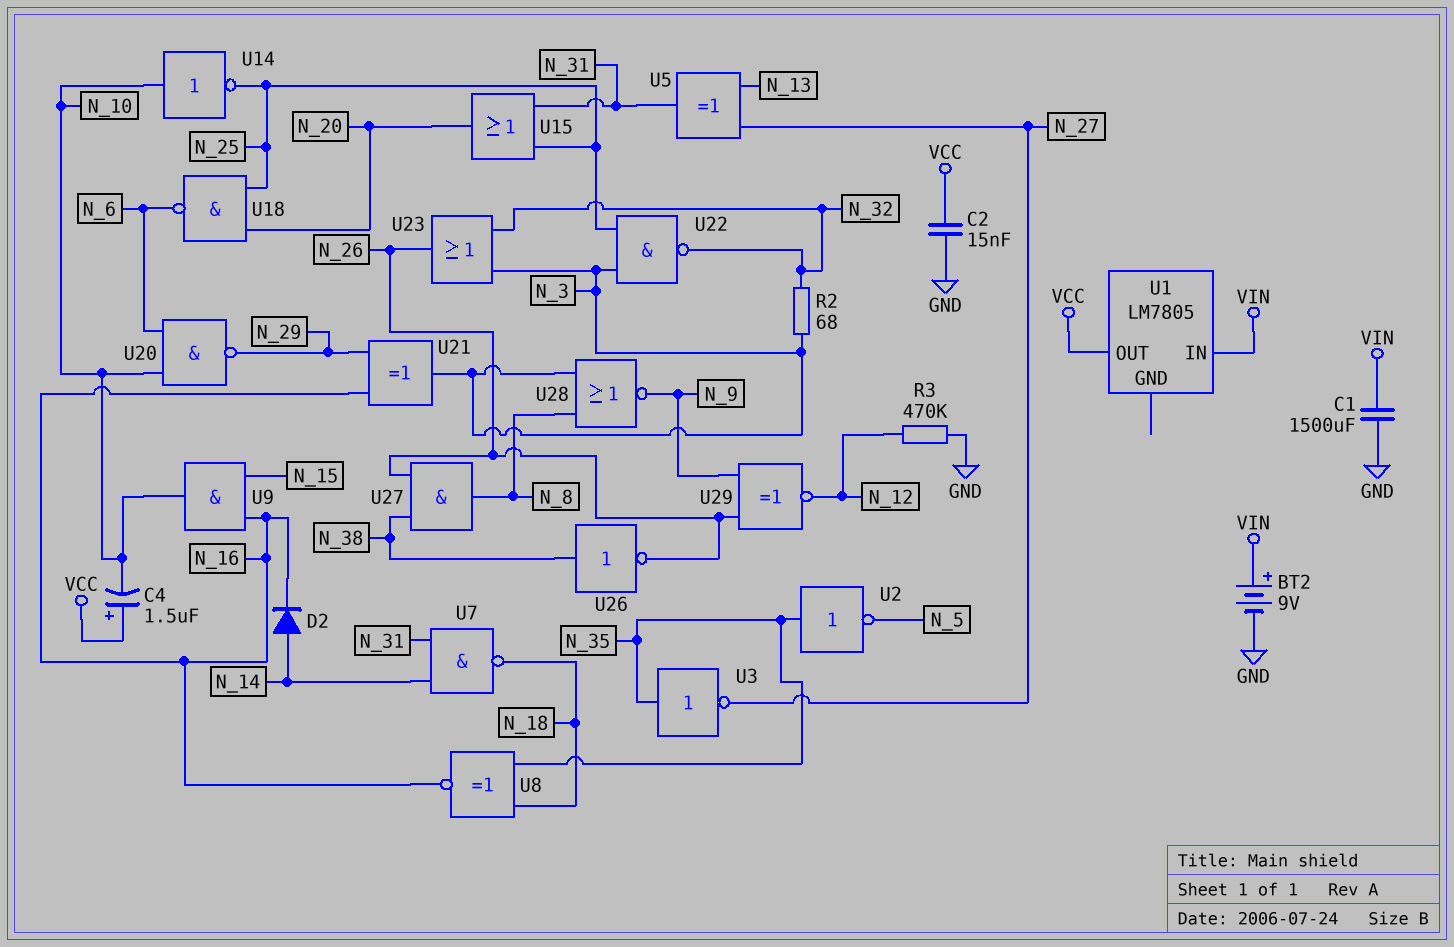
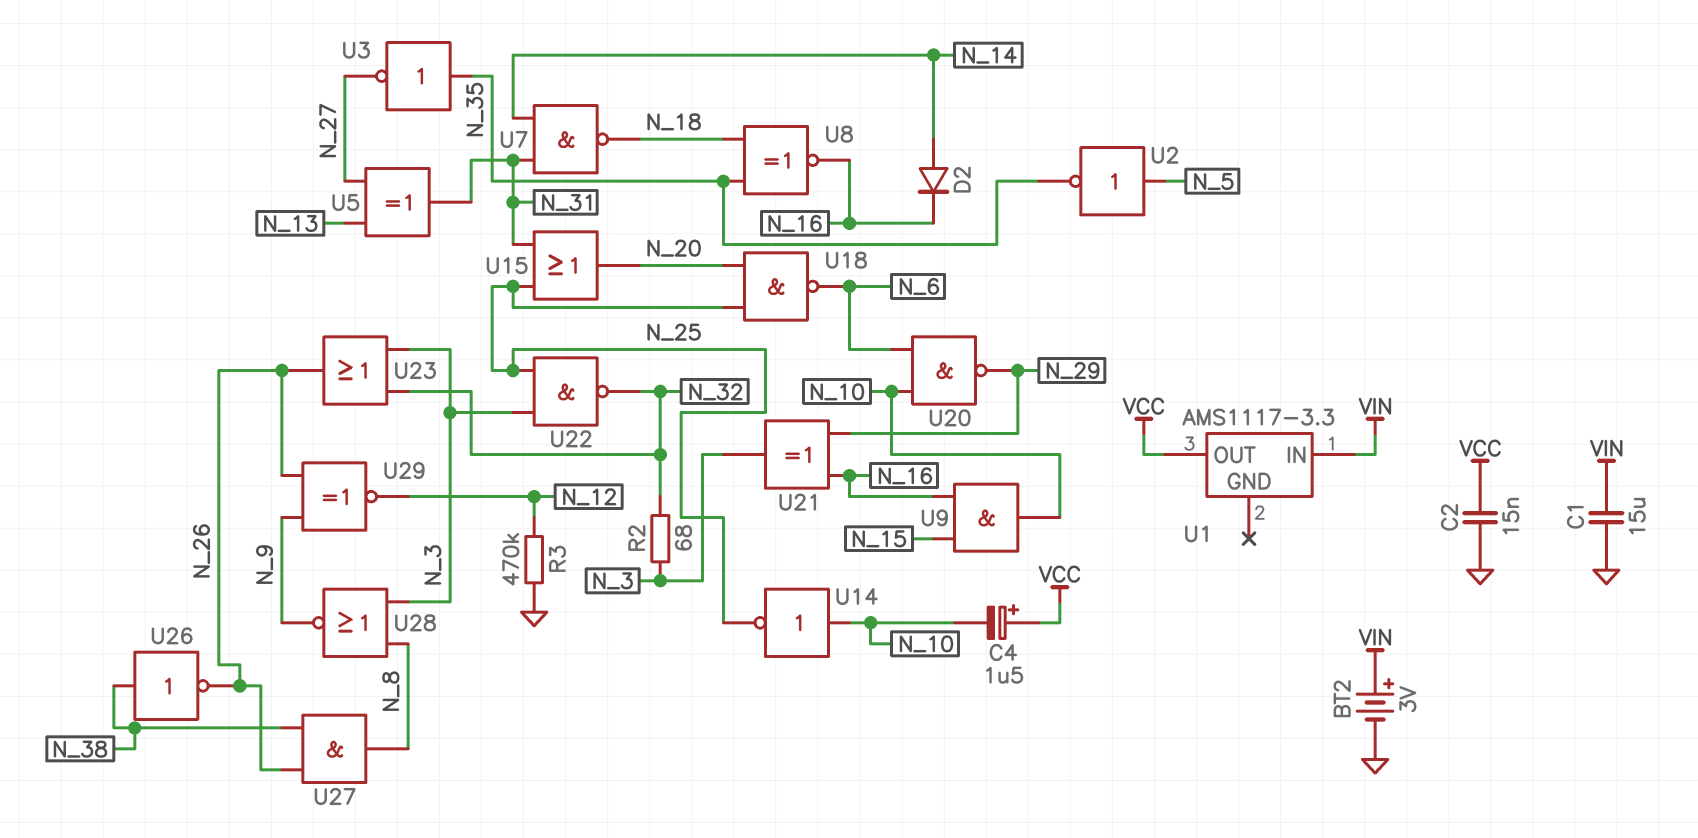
BT2: 9V (plus VIN, minus GND) -> 3V (plus VIN, minus GND)
C1: 1500uF (GND, VIN) -> 15uF (GND, VIN)
U1: LM7805 -> AMS1117-3.3
U2: NOT (in N_35, out N_5) -> NOT (in N_5, out N_35)

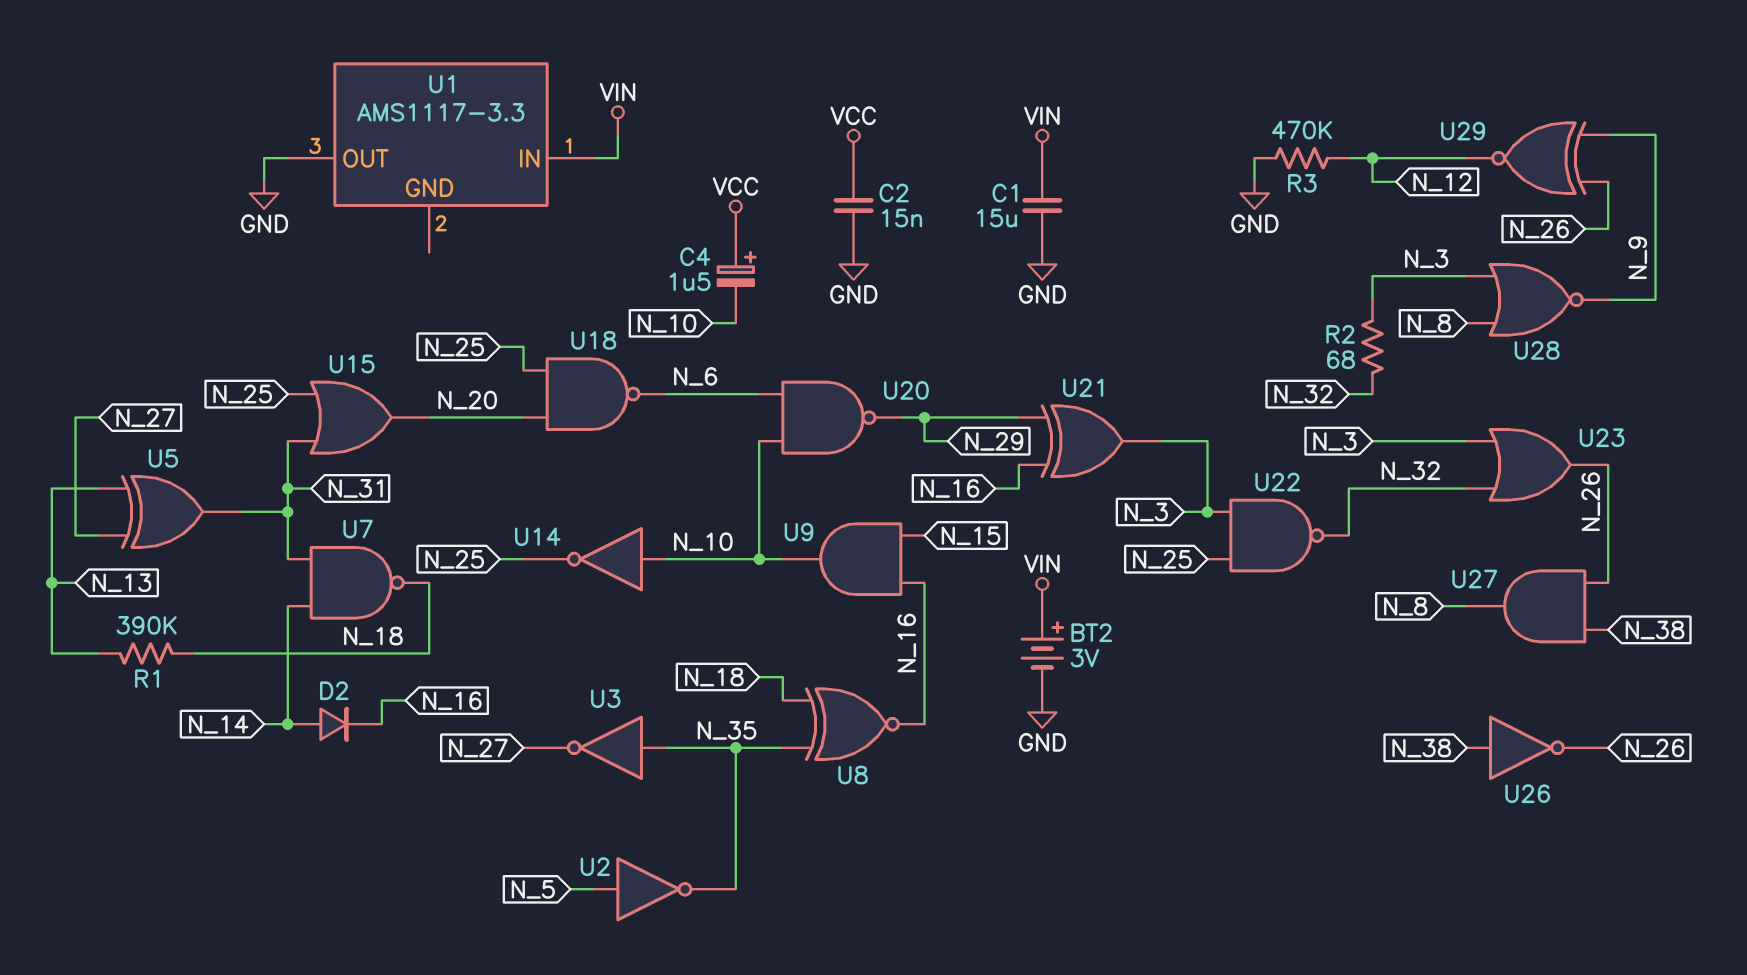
R1: none -> 390k (N_13, N_18)
U1 pin OUT: VCC -> GND

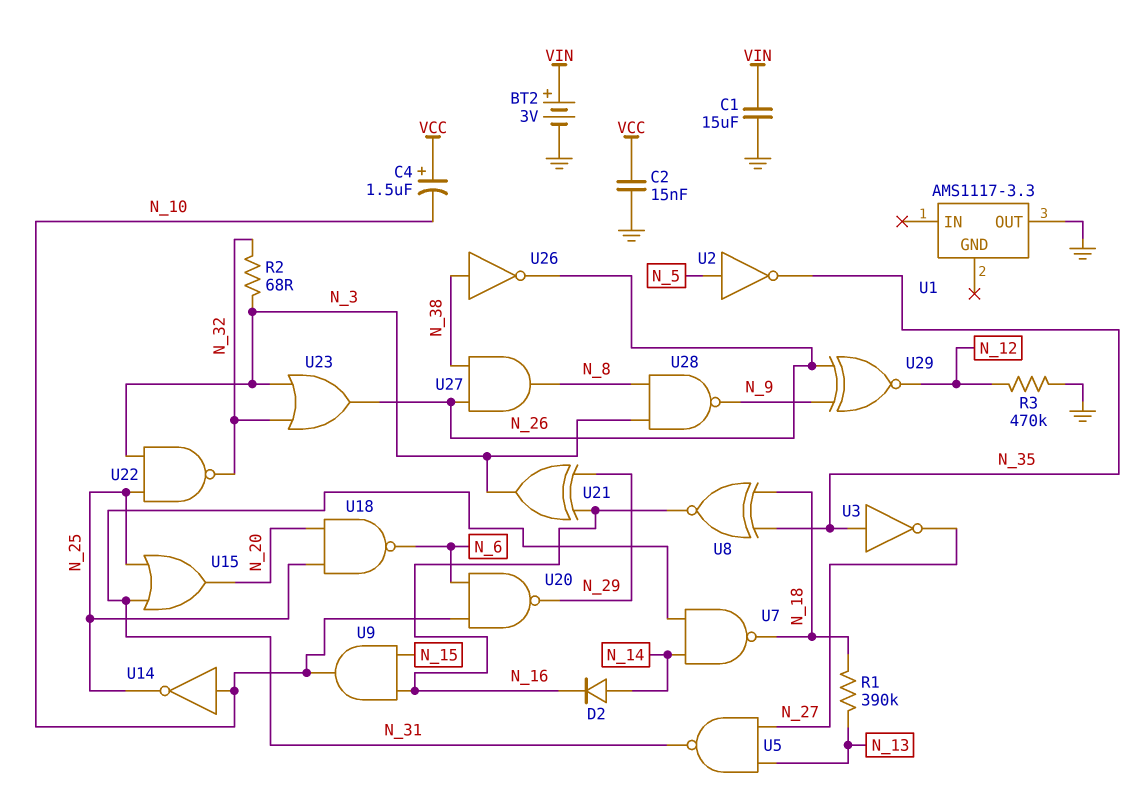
U1 pin IN: VIN -> none
U5: XOR (in N_13, in N_27, out N_31) -> NAND (in N_13, in N_27, out N_31)
U28: NOR (in N_3, in N_8, out N_9) -> NAND (in N_3, in N_8, out N_9)

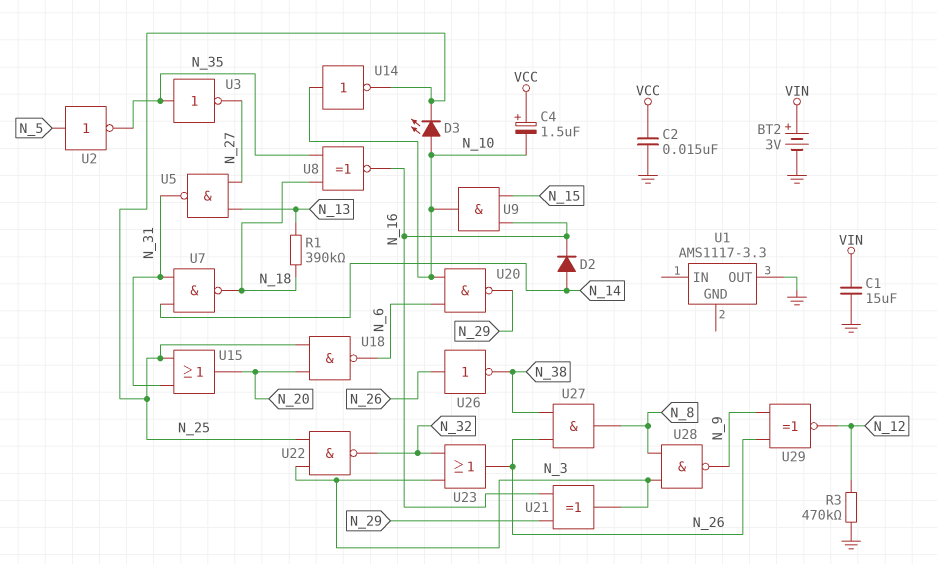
D3: none -> LED (A N_10, K N_25)
R2: 68 (N_3, N_32) -> none
U26: NOT (in N_38, out N_26) -> NOT (in N_26, out N_38)

